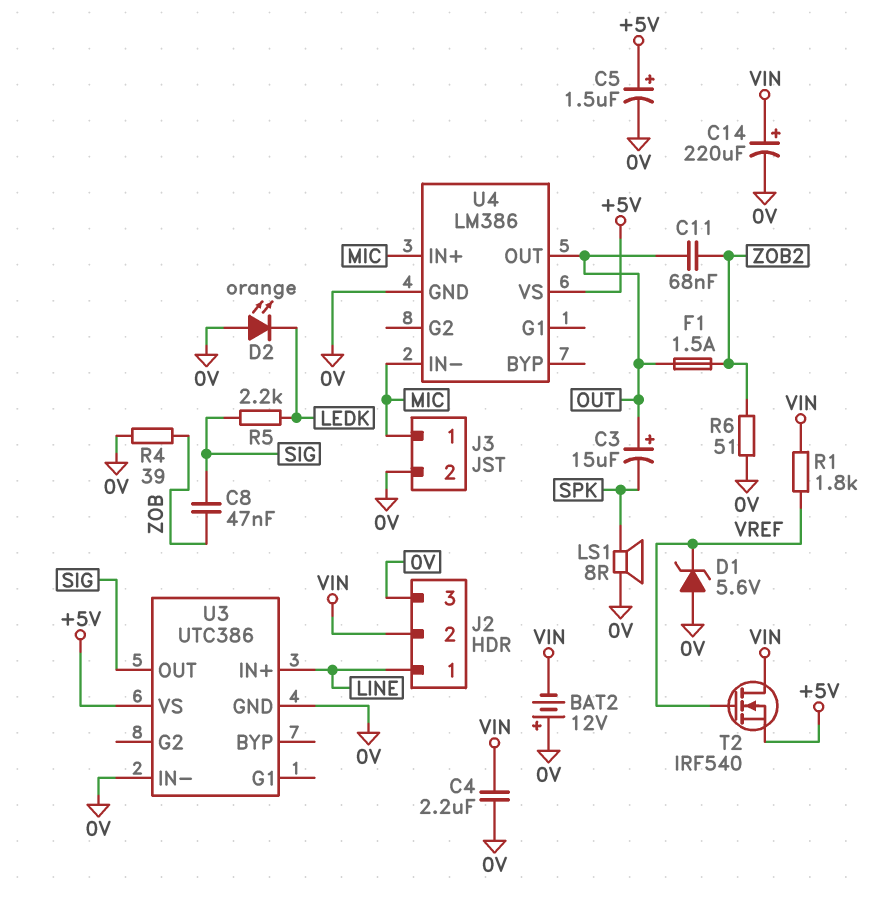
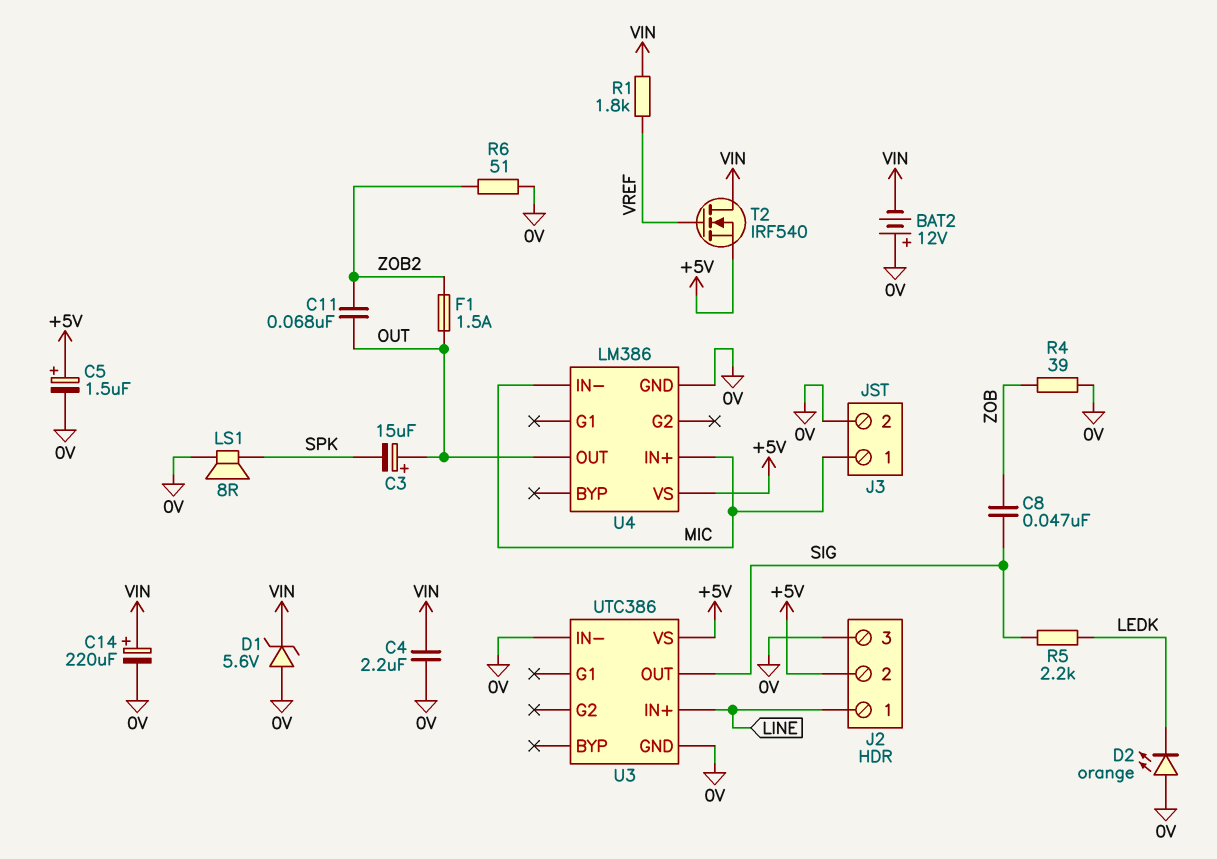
D1: zener 5.6V (A 0V, K VREF) -> zener 5.6V (A 0V, K VIN)
J2 pin 2: VIN -> +5V

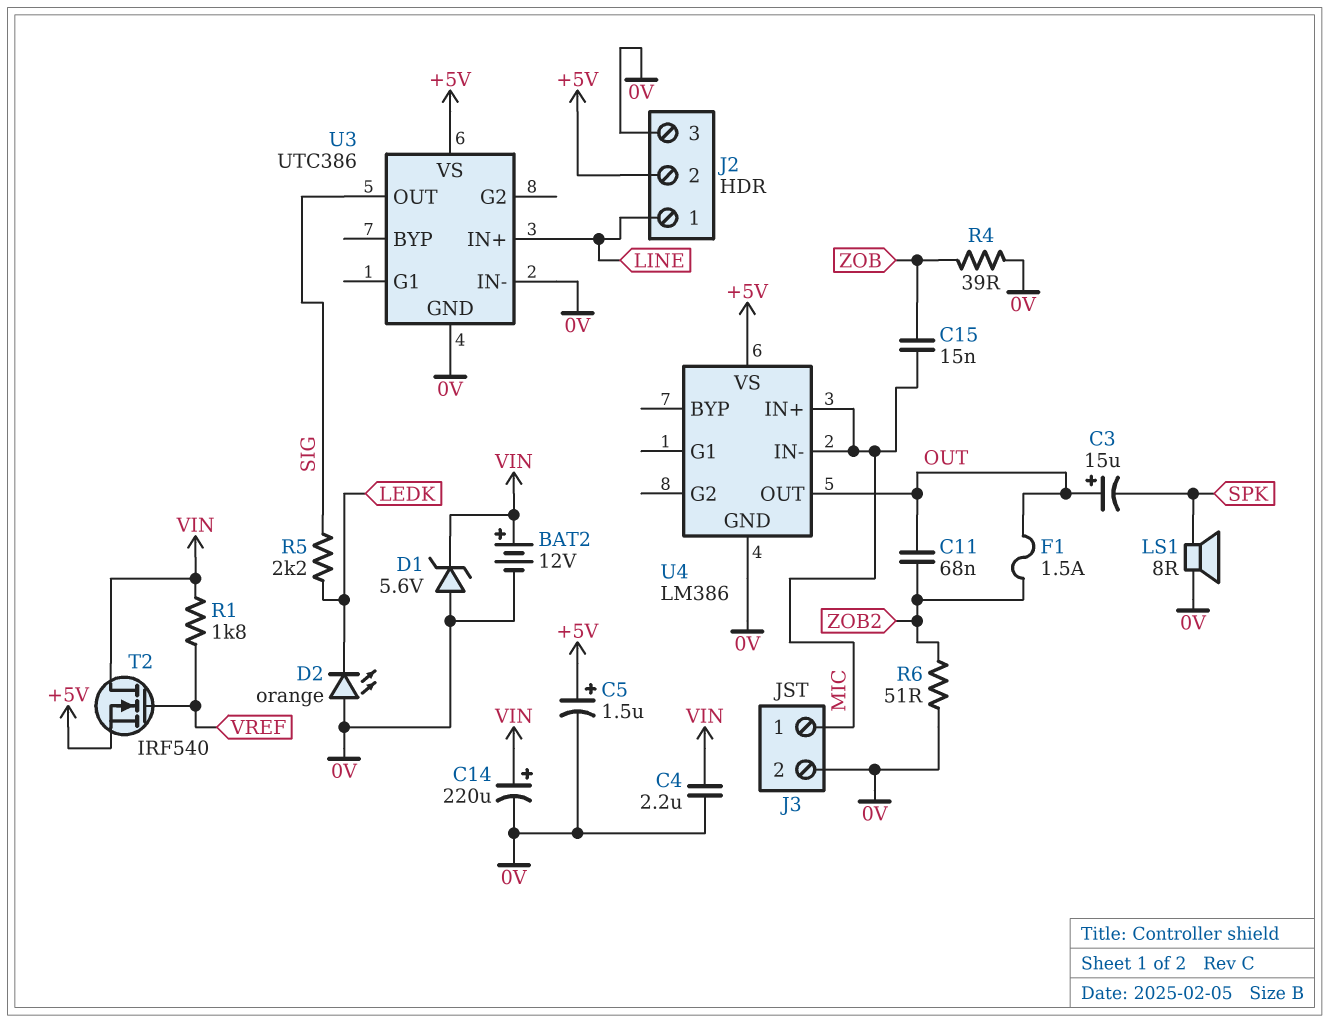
BAT2: 12V (plus 0V, minus VIN) -> 12V (plus VIN, minus 0V)
C8: 47nF (SIG, ZOB) -> none
C15: none -> 15nF (MIC, ZOB)

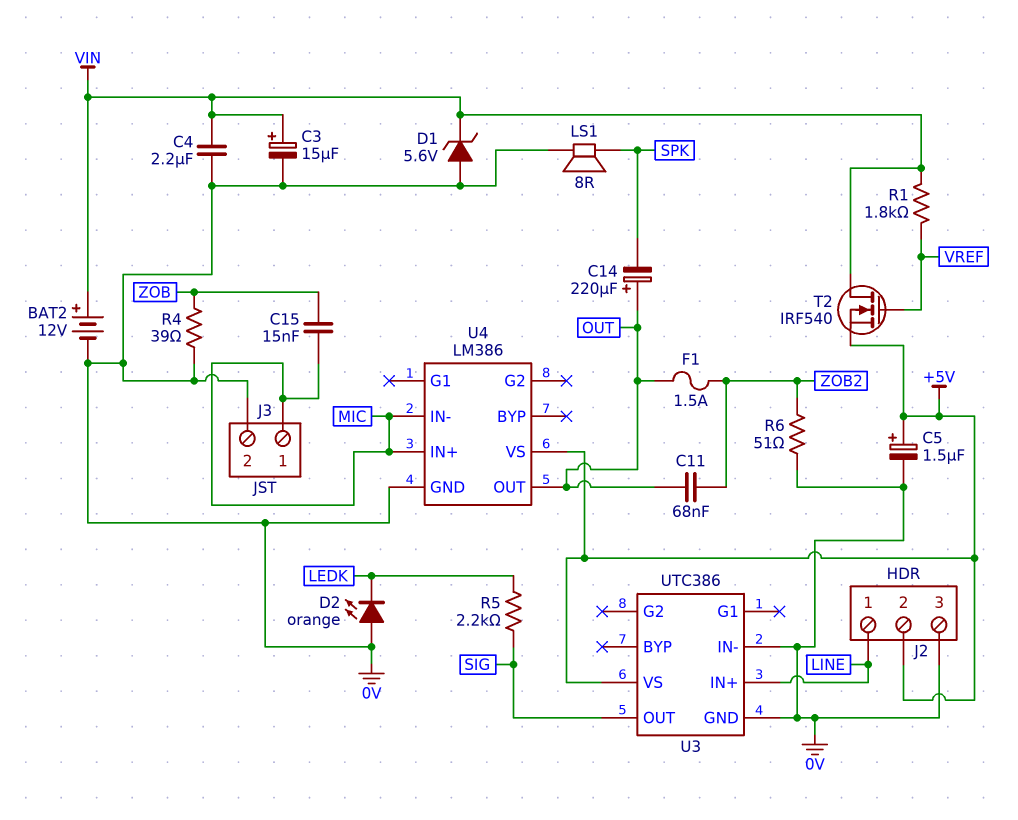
C3: 15uF (plus OUT, minus SPK) -> 15uF (plus VIN, minus 0V)
C14: 220uF (plus VIN, minus 0V) -> 220uF (plus OUT, minus SPK)

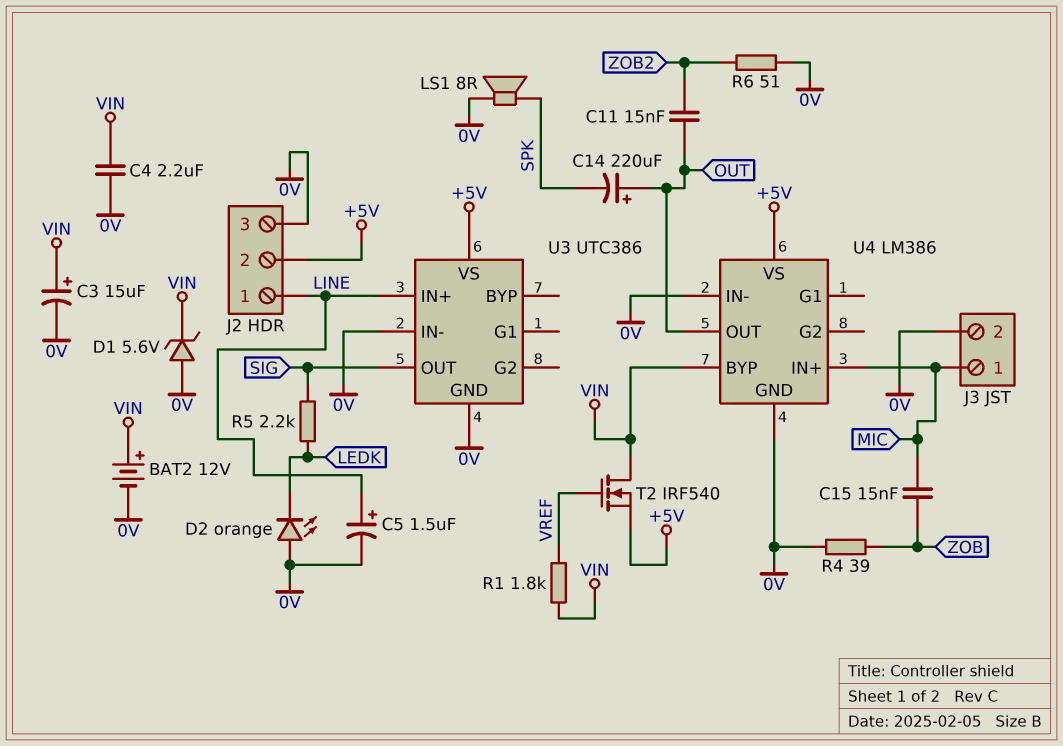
C5: 1.5uF (plus +5V, minus 0V) -> 1.5uF (plus LINE, minus 0V)
C11: 68nF (OUT, ZOB2) -> 15nF (OUT, ZOB2)
F1: 1.5A (OUT, ZOB2) -> none
U4 pin BYP: none -> VIN
U4 pin IN-: MIC -> 0V

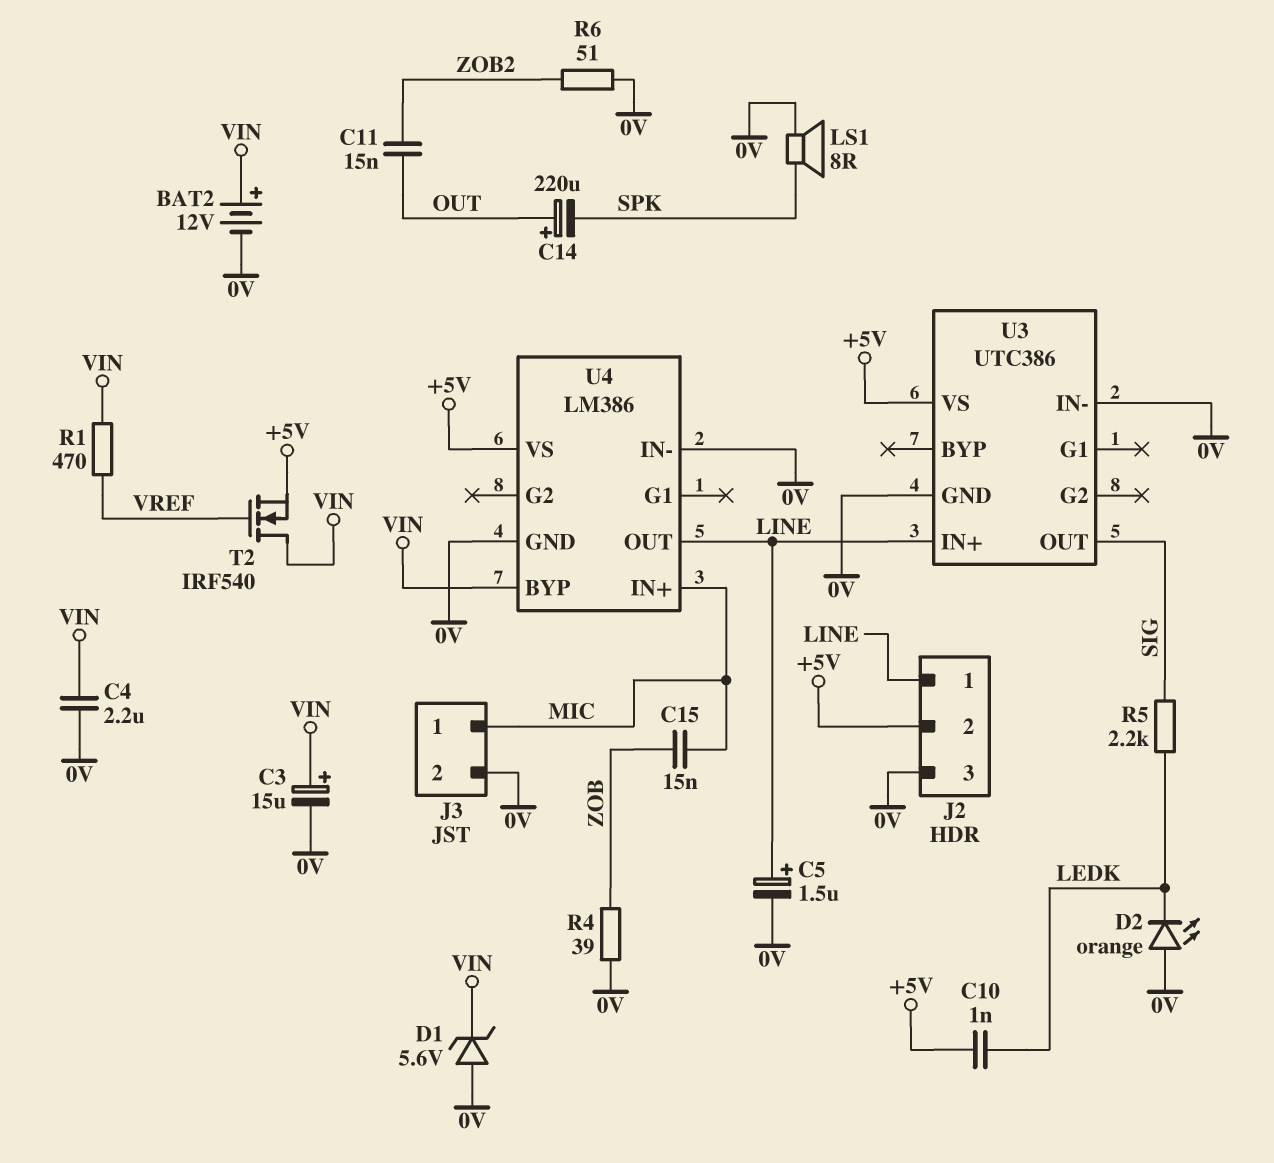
C10: none -> 1nF (+5V, LEDK)
R1: 1.8k (VIN, VREF) -> 470 (VIN, VREF)
U4 pin OUT: OUT -> LINE

